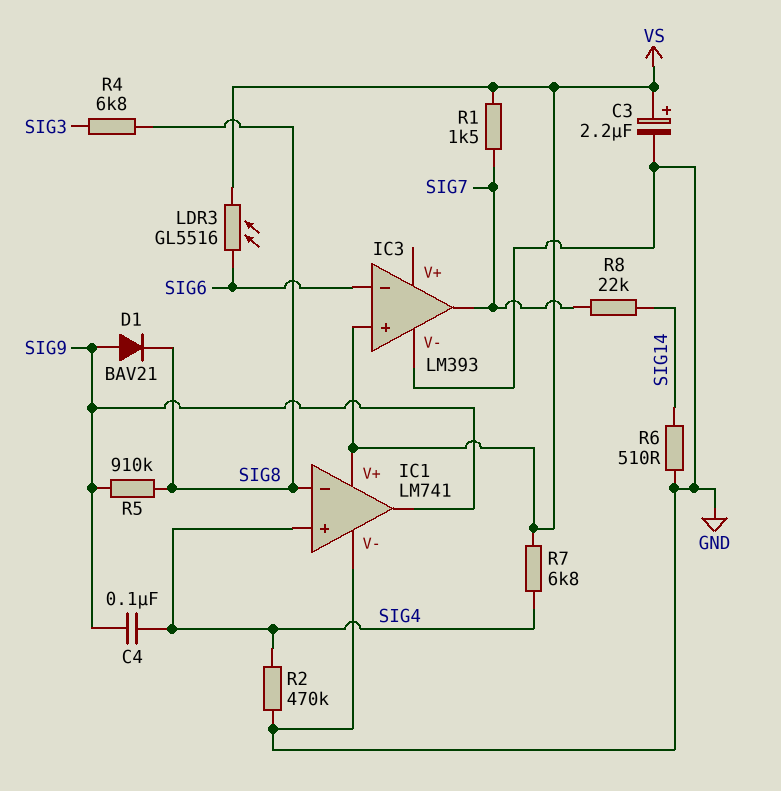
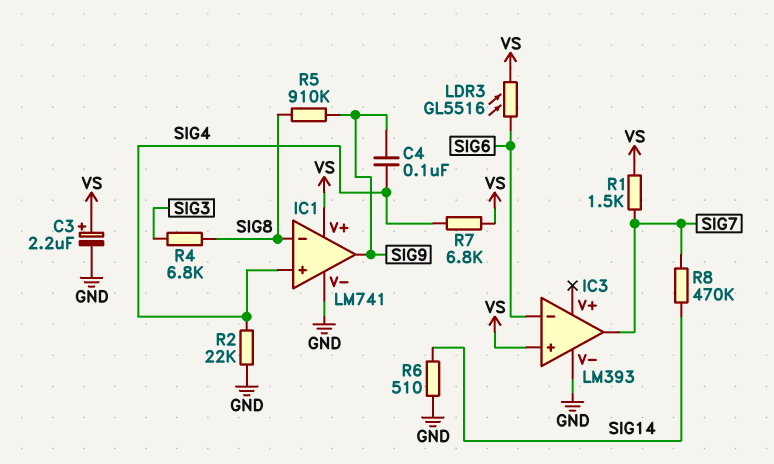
D1: diode BAV21 (A SIG9, K SIG8) -> none
R2: 470k (GND, SIG4) -> 22k (GND, SIG4)
R8: 22k (SIG7, SIG14) -> 470k (SIG7, SIG14)

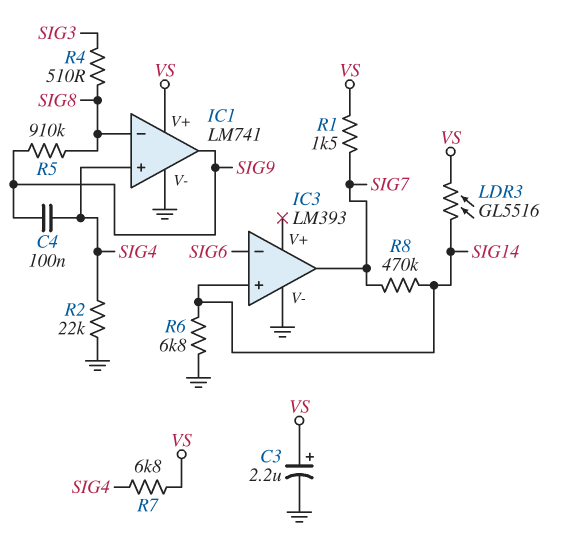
IC3 pin in+: VS -> SIG14
LDR3: GL5516 (SIG6, VS) -> GL5516 (SIG14, VS)
R4: 6.8k (SIG3, SIG8) -> 510 (SIG3, SIG8)
R6: 510 (GND, SIG14) -> 6.8k (GND, SIG14)

